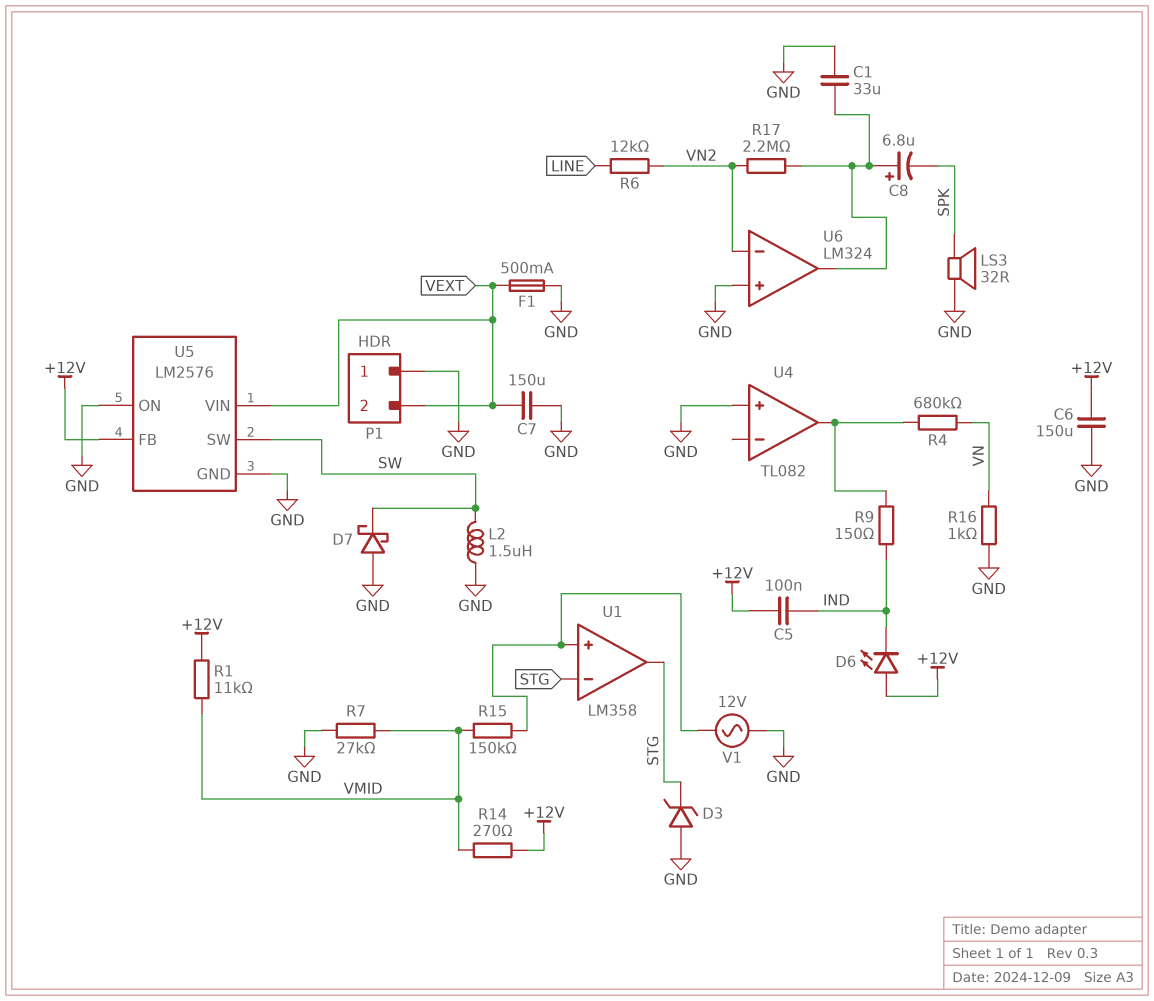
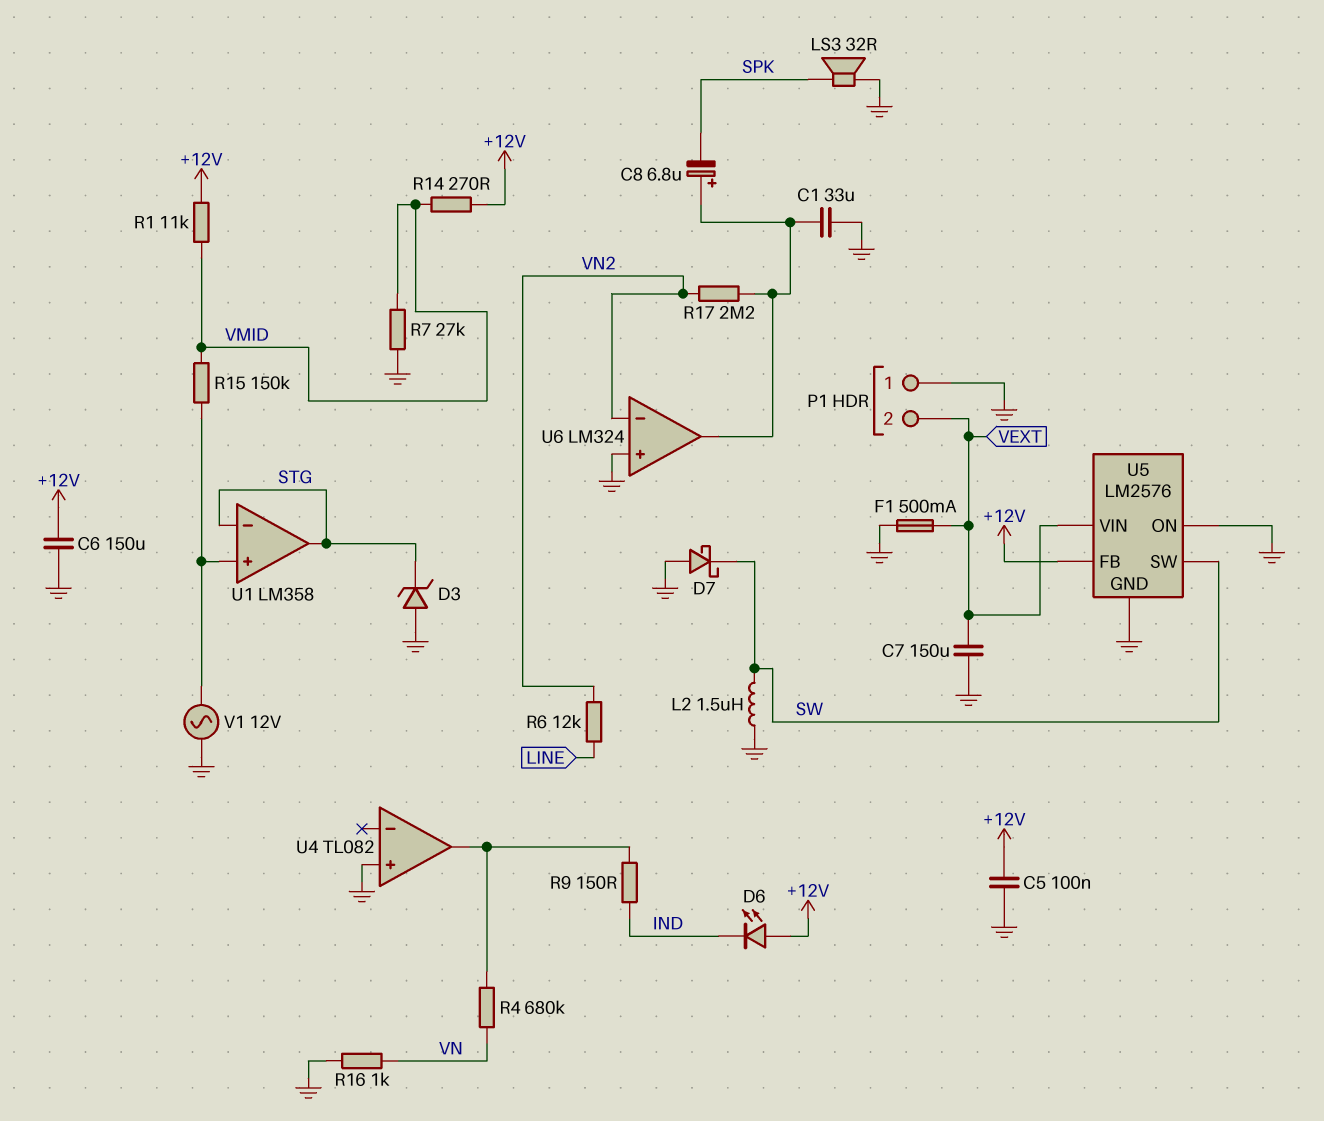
C5: 100nF (+12V, IND) -> 100nF (+12V, GND)

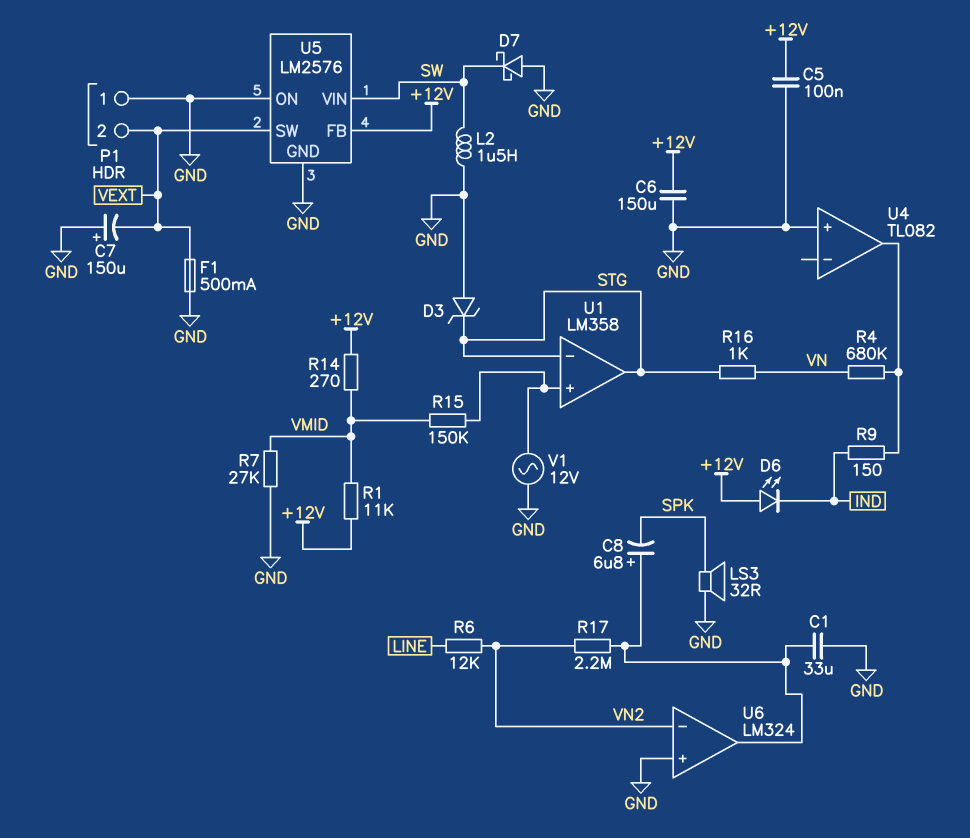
C7: 150uF (GND, VEXT) -> 150uF (plus GND, minus VEXT)
R16: 1k (GND, VN) -> 1k (STG, VN)
U5 pin SW: SW -> VEXT
U5 pin VIN: VEXT -> SW

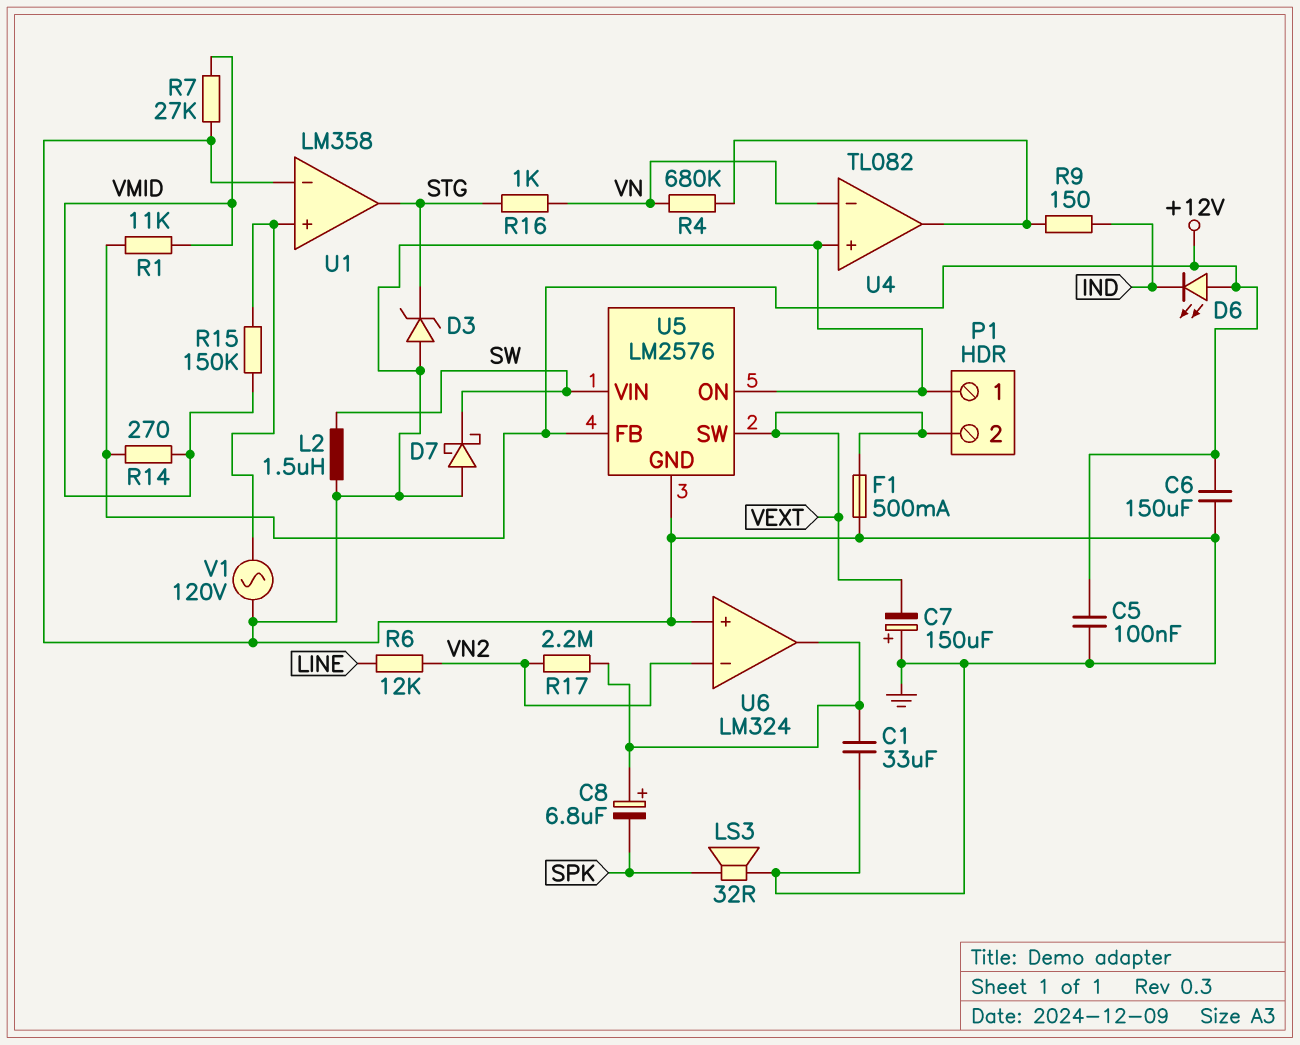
U1 pin in-: STG -> GND
U4 pin in-: none -> VN
V1: AC 12V (GND, U1/in+) -> AC 120V (GND, U1/in+)

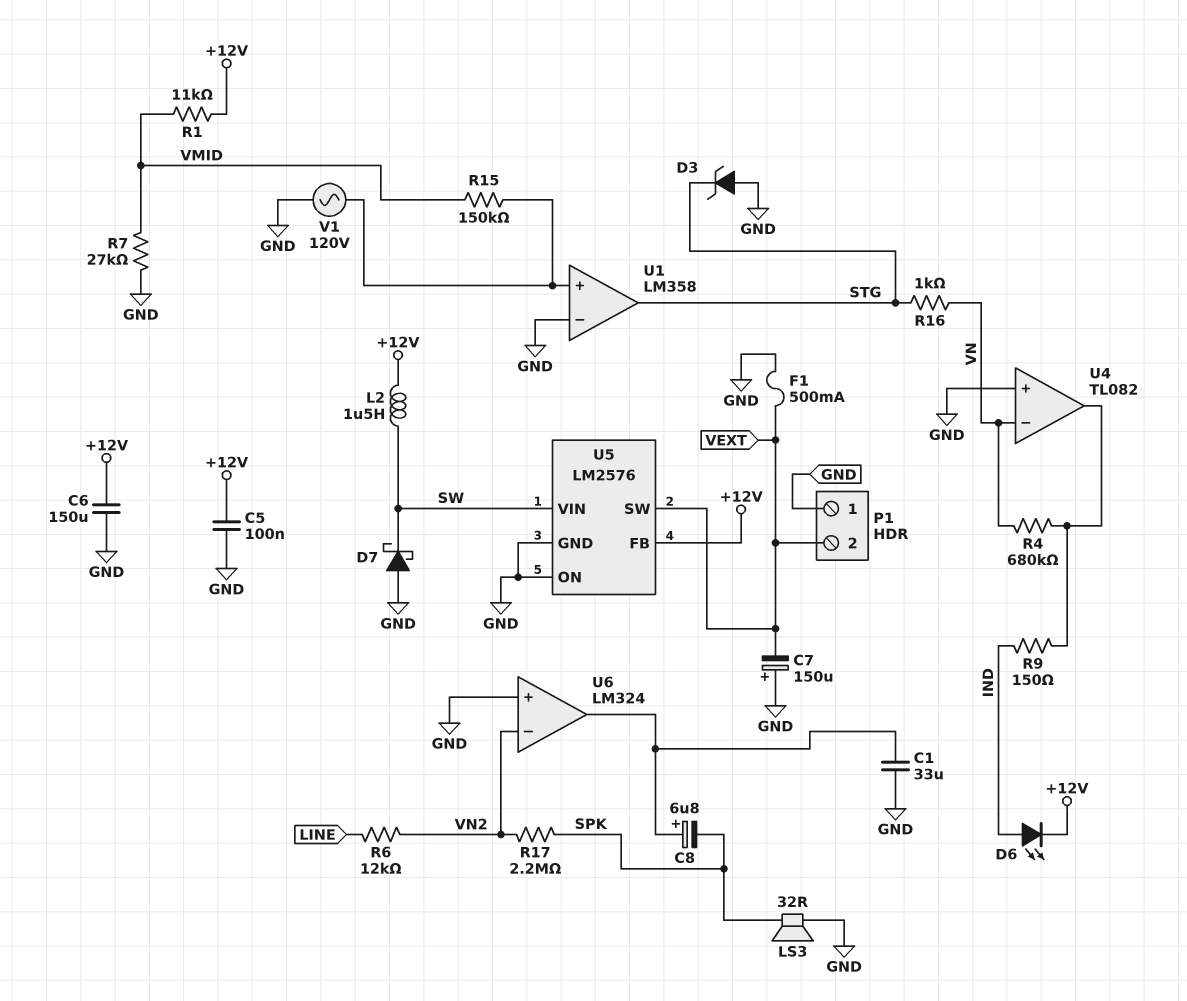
D6: LED (A +12V, K IND) -> LED (A IND, K +12V)
L2: 1.5uH (GND, SW) -> 1.5uH (+12V, SW)
R14: 270 (+12V, VMID) -> none
R17: 2.2M (U6/out, VN2) -> 2.2M (SPK, VN2)

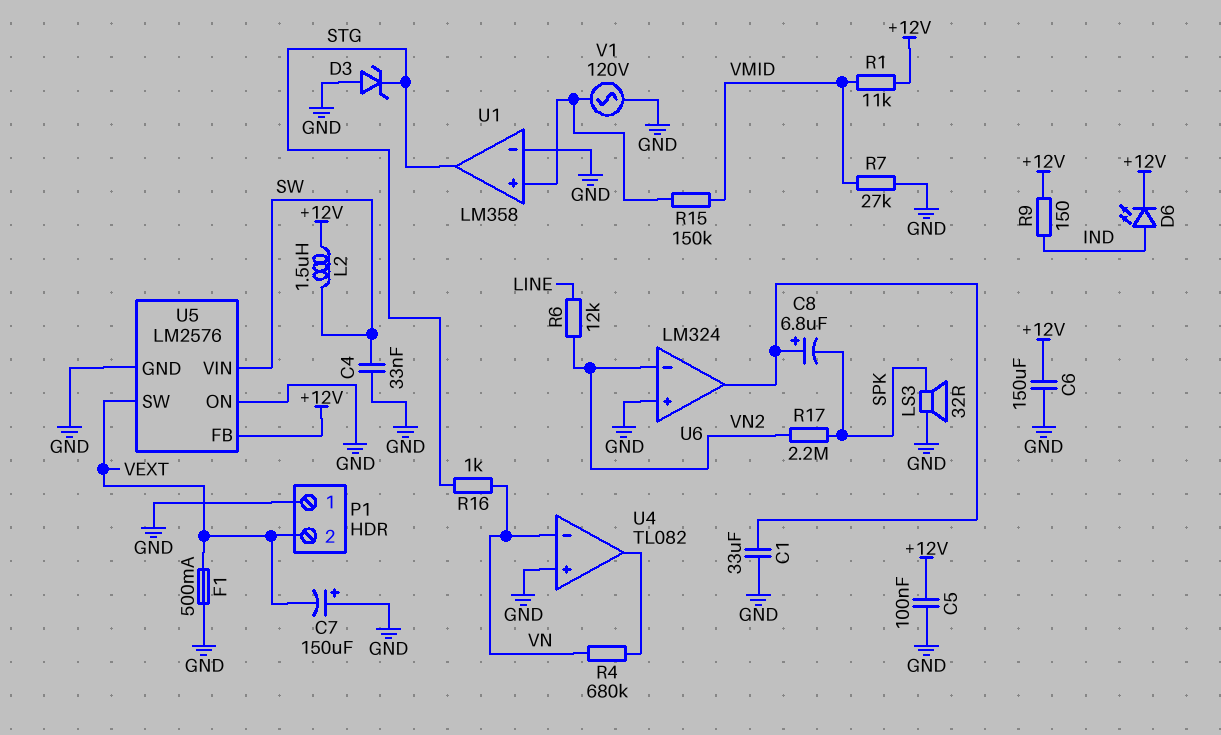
C4: none -> 33nF (GND, SW)
D7: schottky (A GND, K SW) -> none
R9: 150 (IND, U4/out) -> 150 (+12V, IND)

